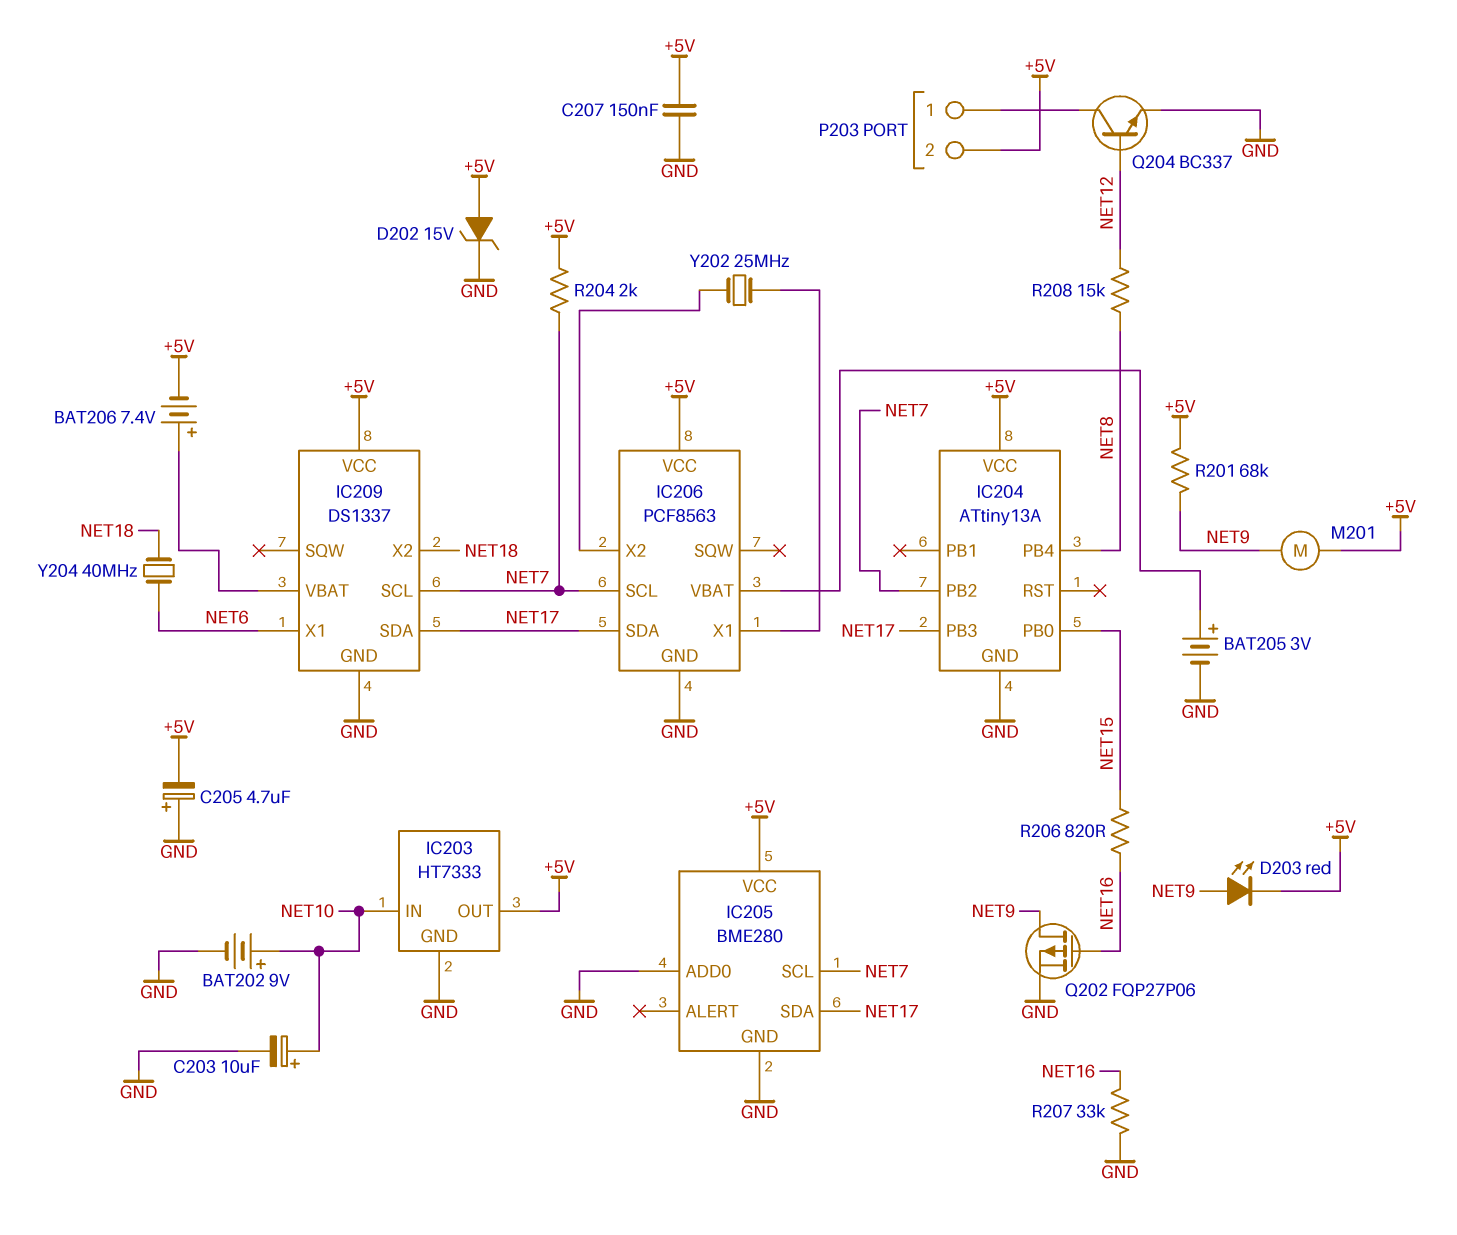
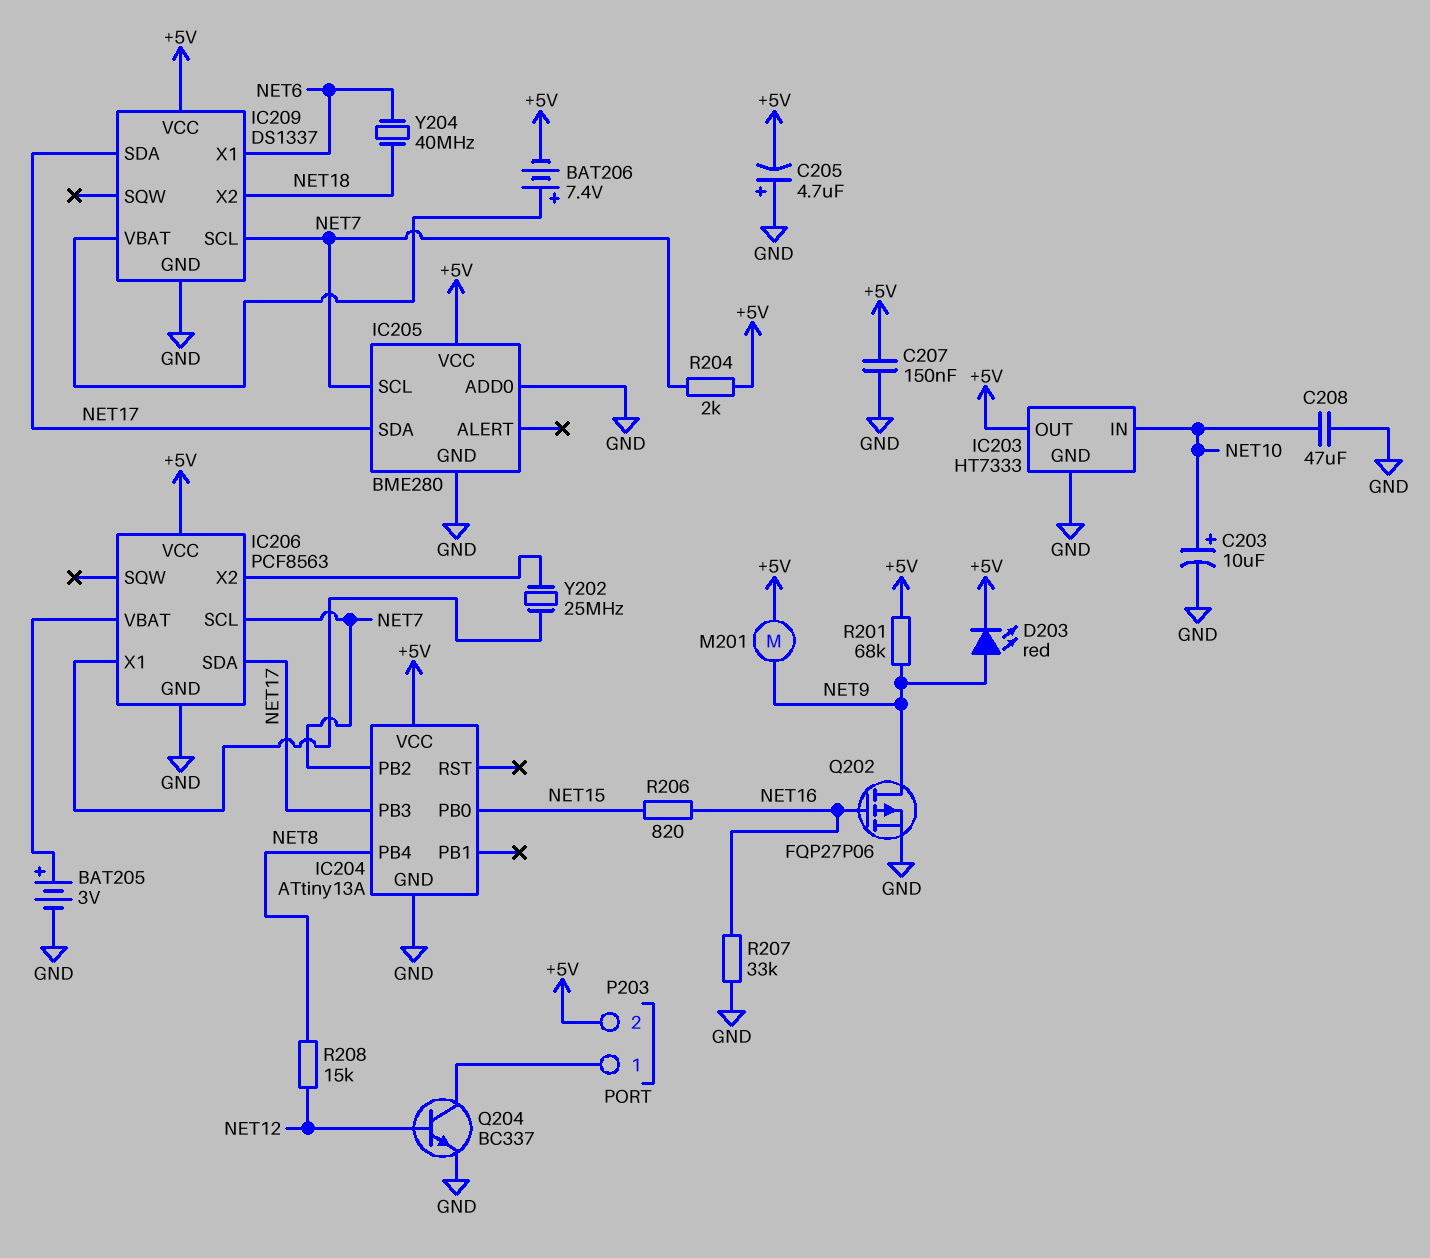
BAT202: 9V (plus NET10, minus GND) -> none
C208: none -> 47uF (GND, NET10)
D202: zener 15V (A +5V, K GND) -> none

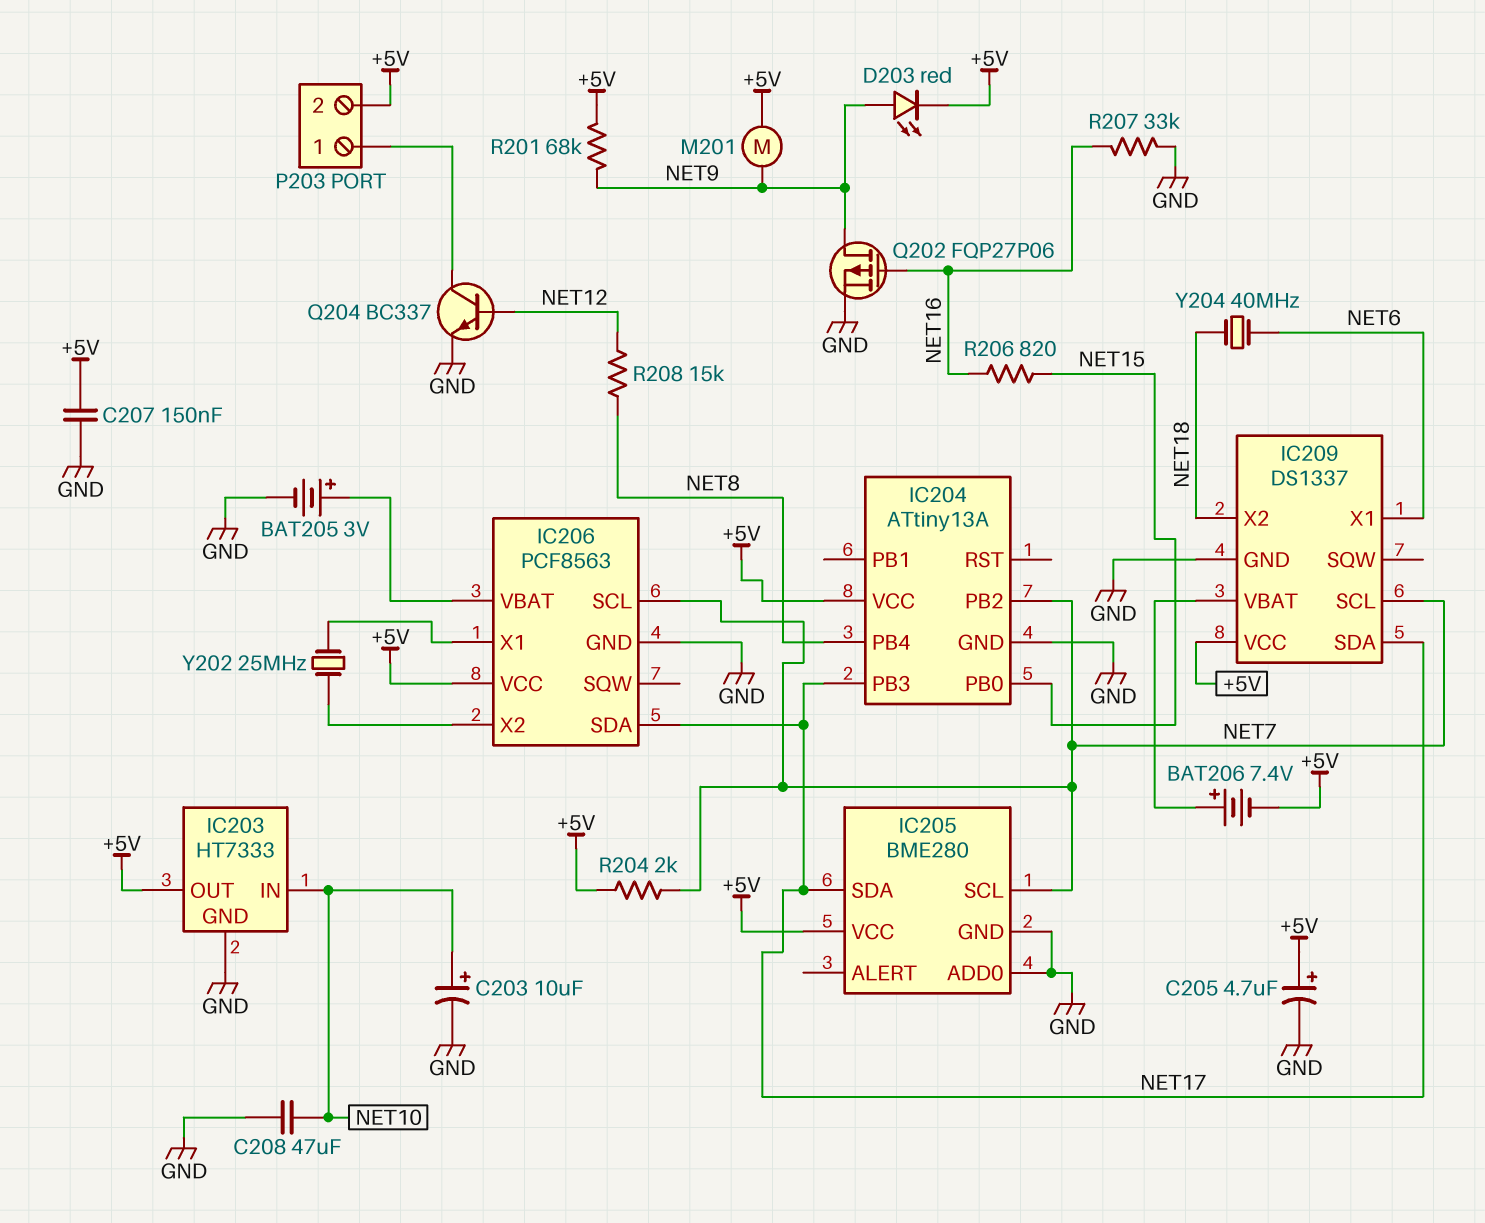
C205: 4.7uF (plus GND, minus +5V) -> 4.7uF (plus +5V, minus GND)

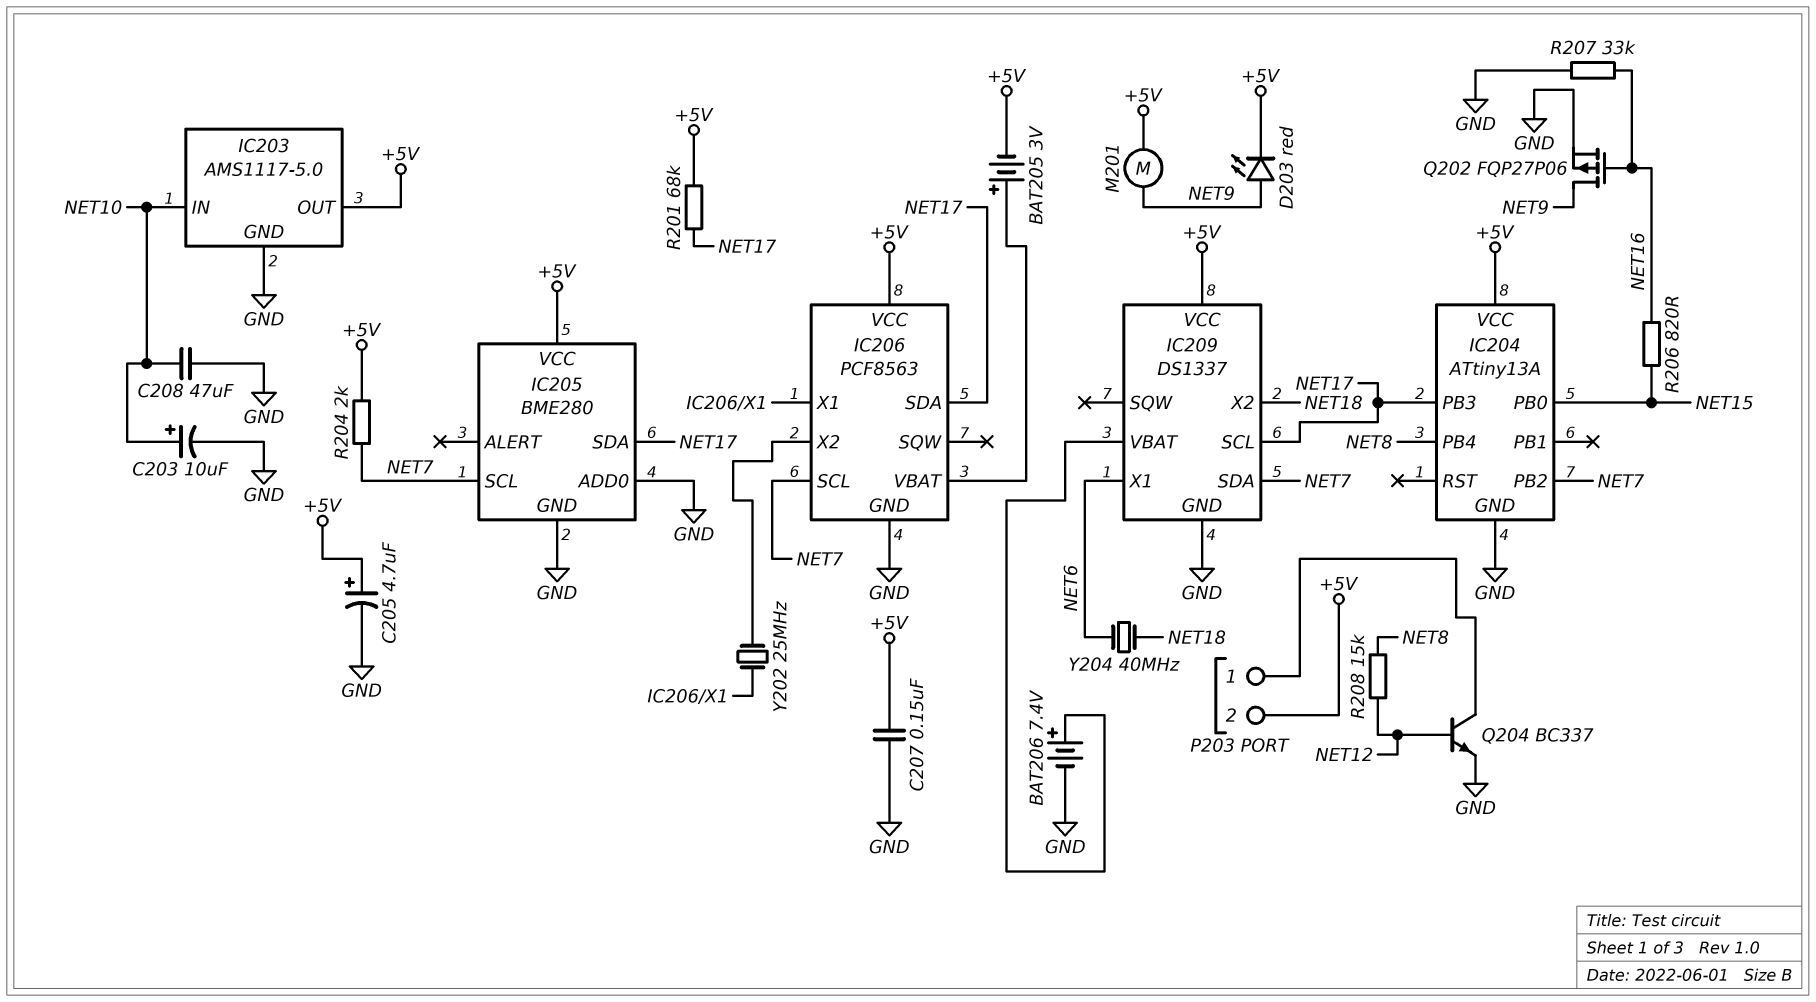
BAT205: 3V (plus IC206/VBAT, minus GND) -> 3V (plus IC206/VBAT, minus +5V)
BAT206: 7.4V (plus IC209/VBAT, minus +5V) -> 7.4V (plus IC209/VBAT, minus GND)
IC203: HT7333 -> AMS1117-5.0
IC209 pin SCL: NET7 -> NET17
IC209 pin SDA: NET17 -> NET7
R201: 68k (+5V, NET9) -> 68k (+5V, NET17)

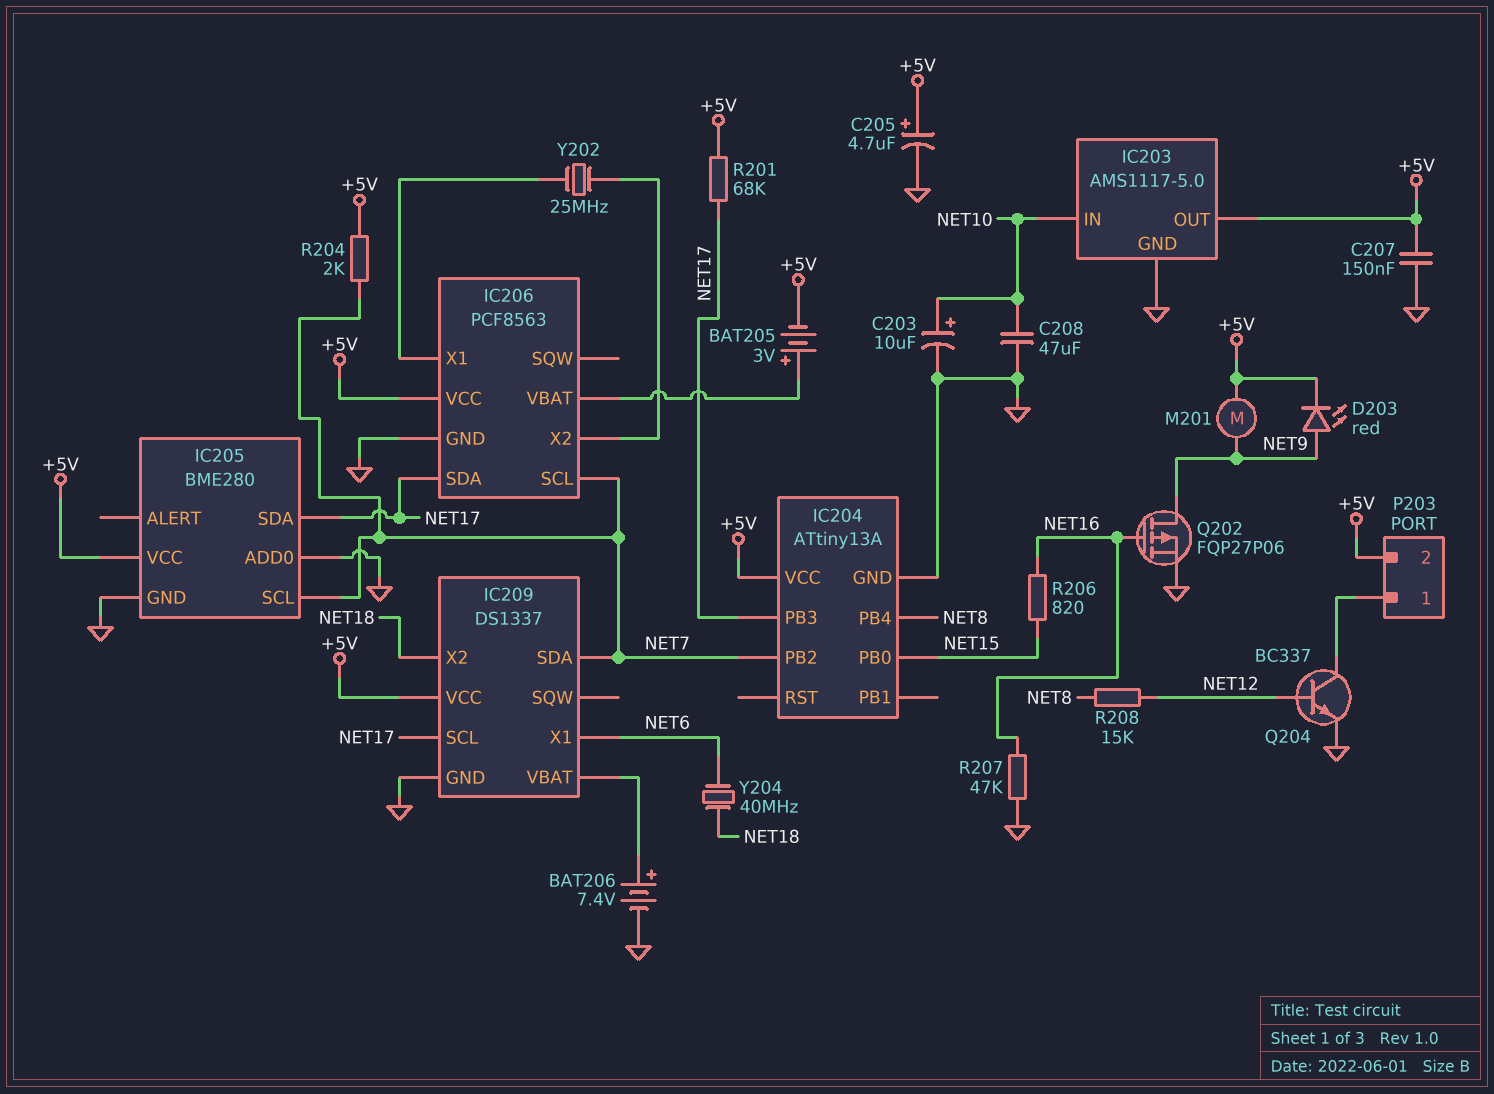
R207: 33k (GND, NET16) -> 47k (GND, NET16)

